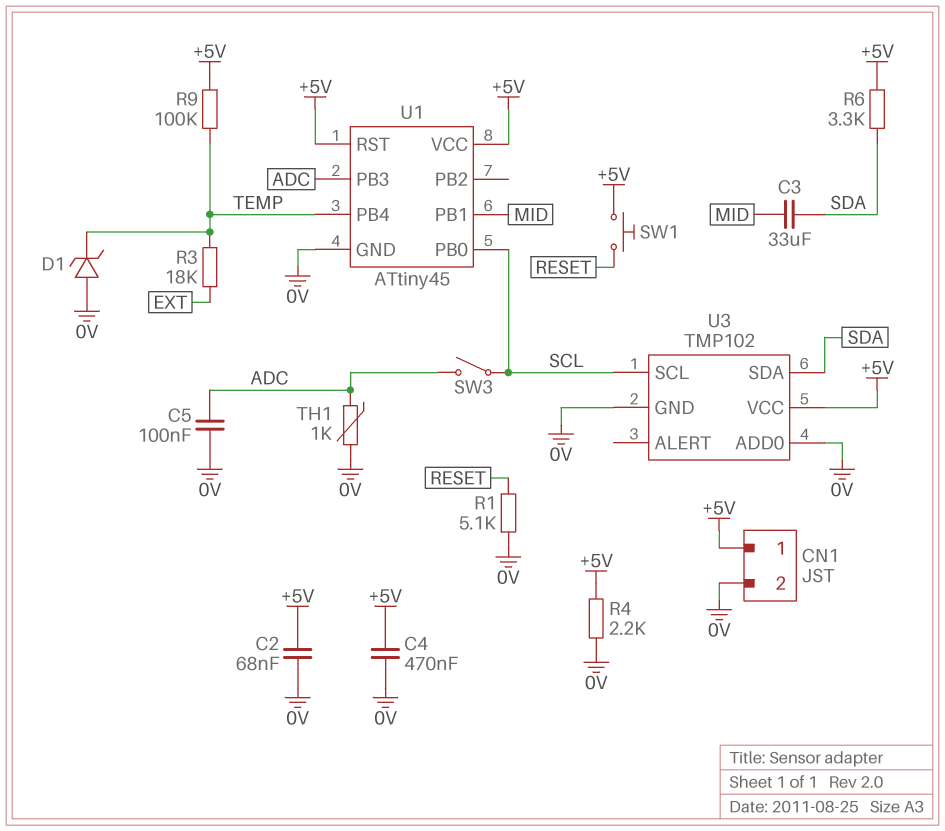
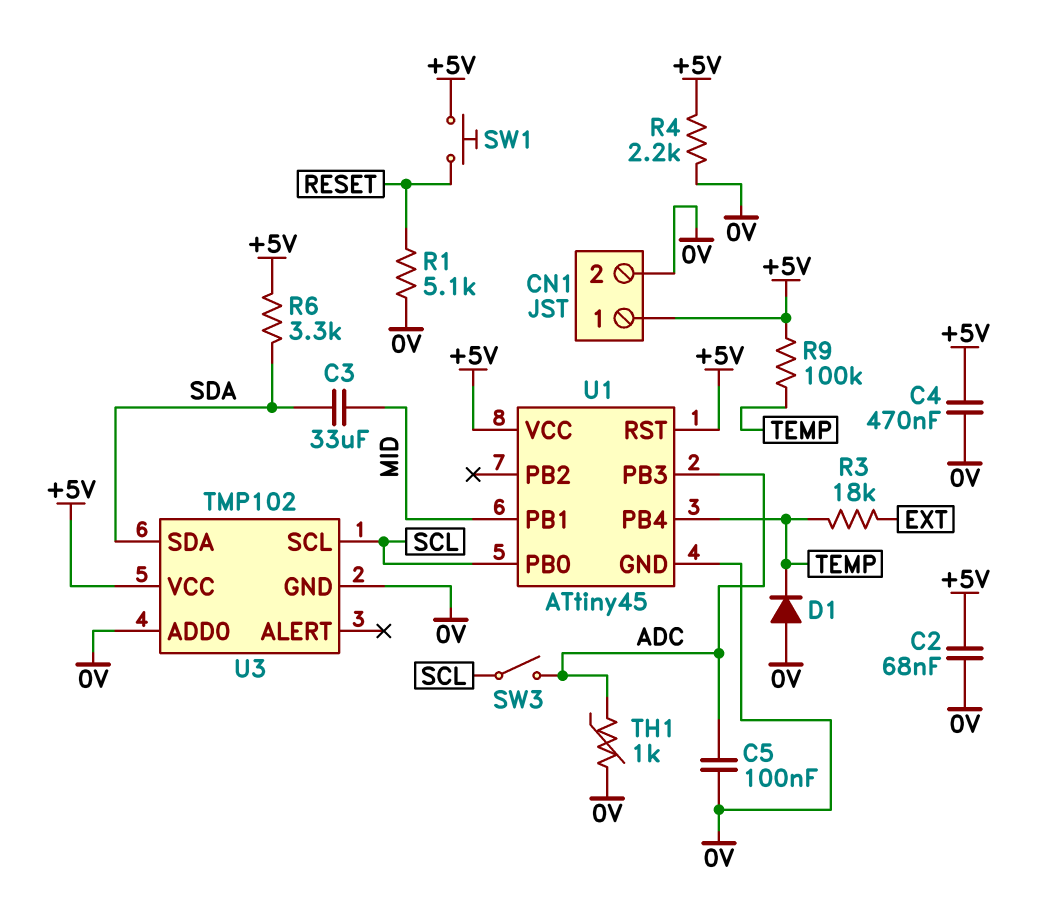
D1: zener (A 0V, K TEMP) -> diode (A 0V, K TEMP)

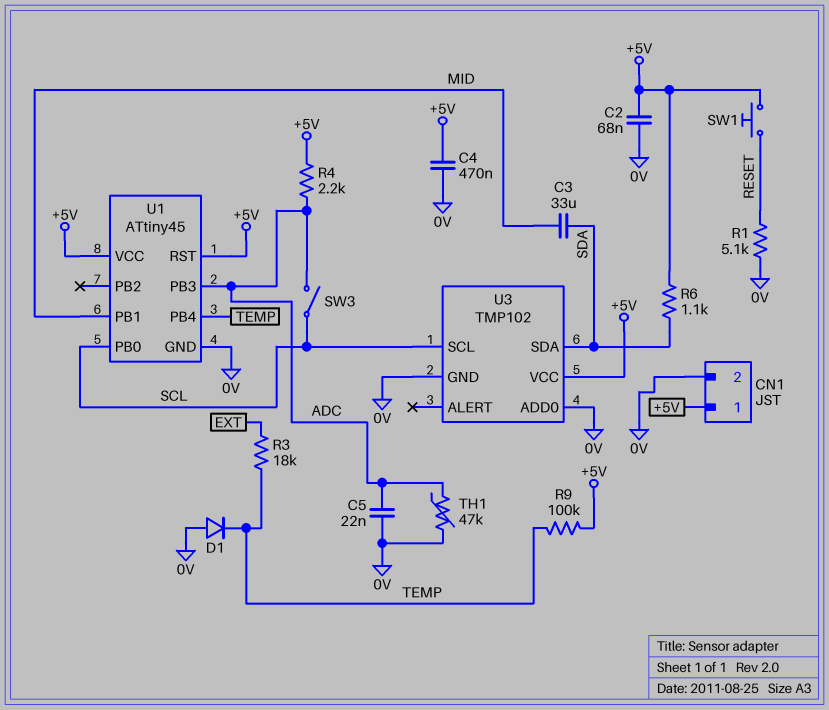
C5: 100nF (0V, ADC) -> 22nF (0V, ADC)
R4: 2.2k (+5V, 0V) -> 2.2k (+5V, ADC)
R6: 3.3k (+5V, SDA) -> 1.1k (+5V, SDA)
TH1: 1k (0V, ADC) -> 47k (0V, ADC)

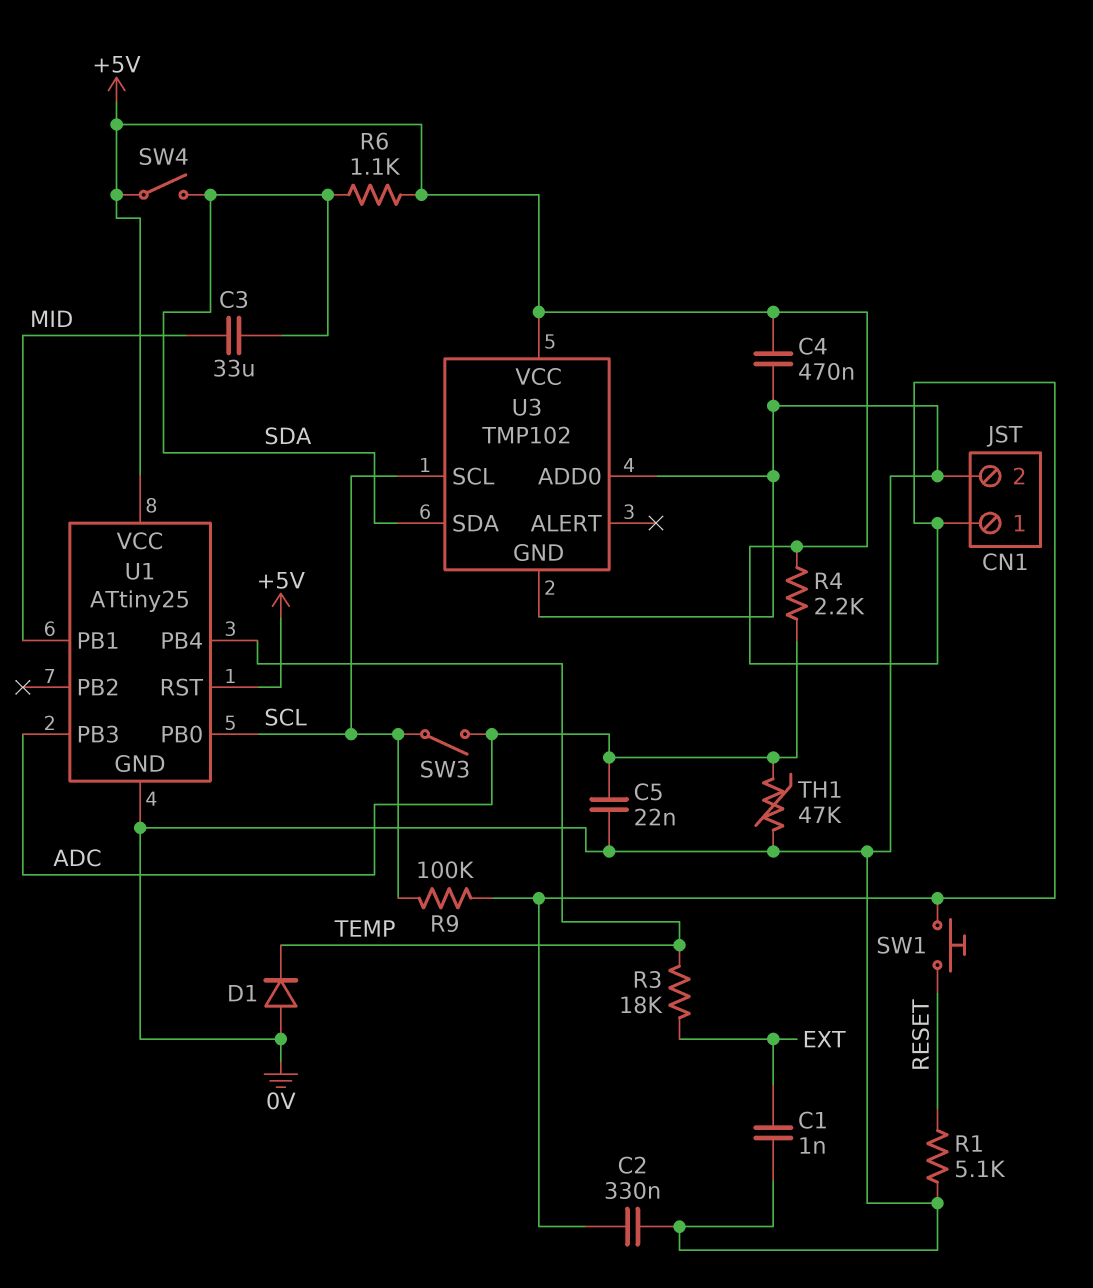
C1: none -> 1nF (0V, EXT)
C2: 68nF (+5V, 0V) -> 330nF (+5V, 0V)
R9: 100k (+5V, TEMP) -> 100k (+5V, SCL)
SW4: none -> switch (+5V, SDA)
U1: ATtiny45 -> ATtiny25

